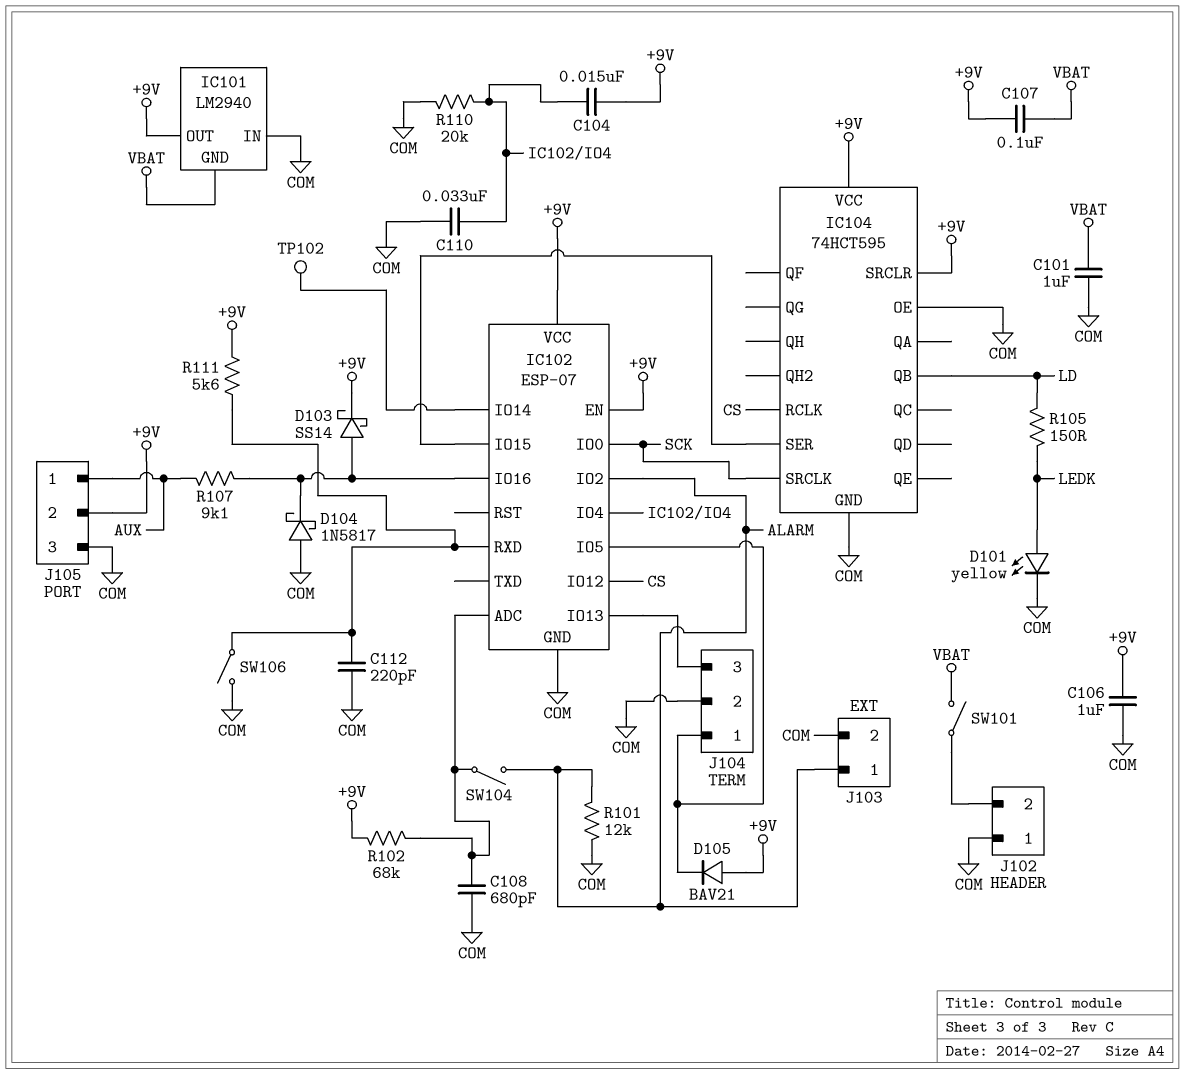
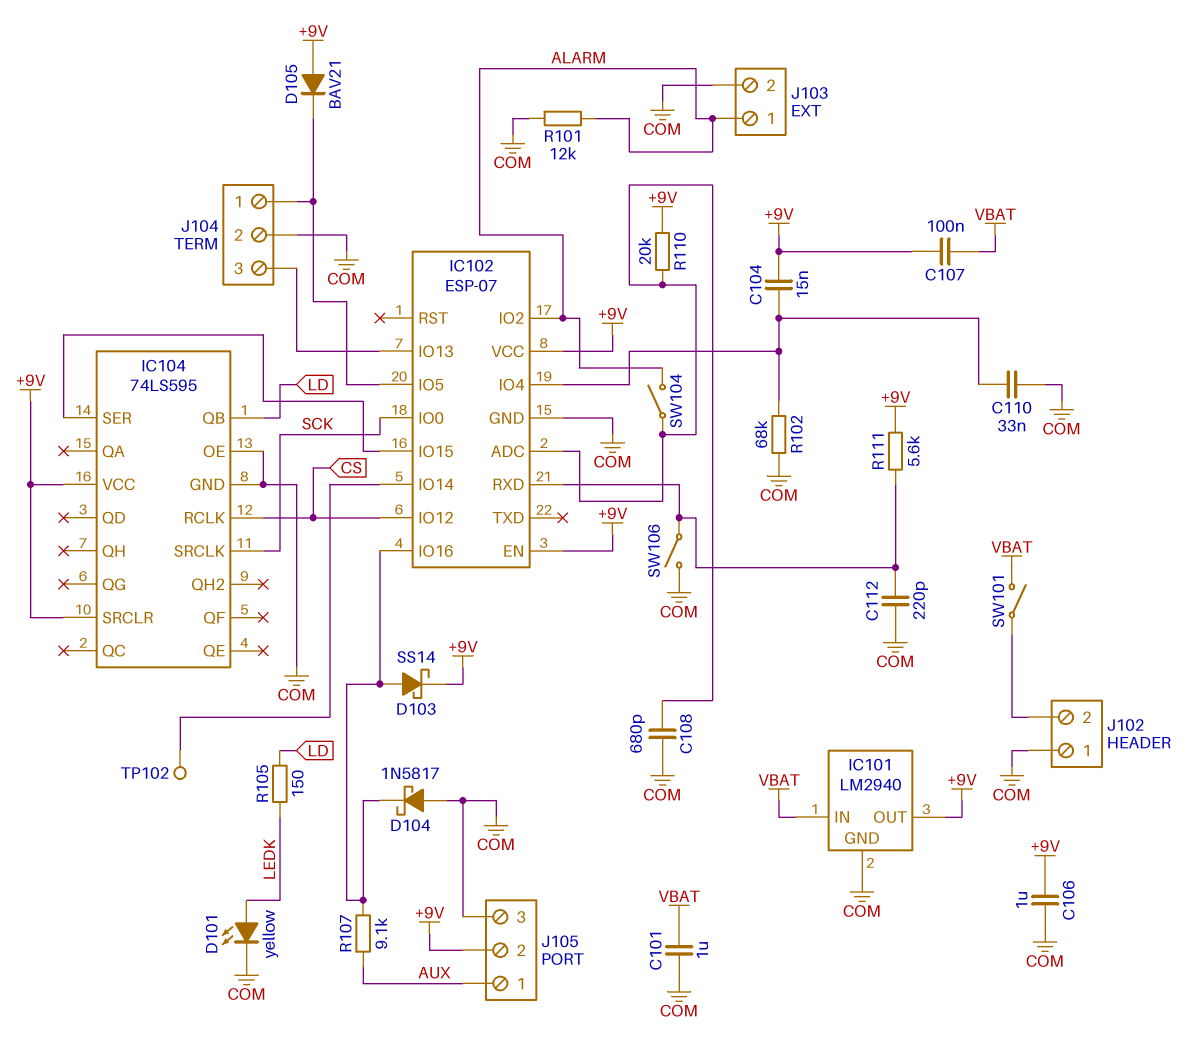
IC101 pin GND: VBAT -> COM
IC101 pin IN: COM -> VBAT
IC104: 74HCT595 -> 74LS595
R102: 68k (+9V, IC102/ADC) -> 68k (COM, IC102/IO4)
R110: 20k (COM, IC102/IO4) -> 20k (+9V, IC102/ADC)

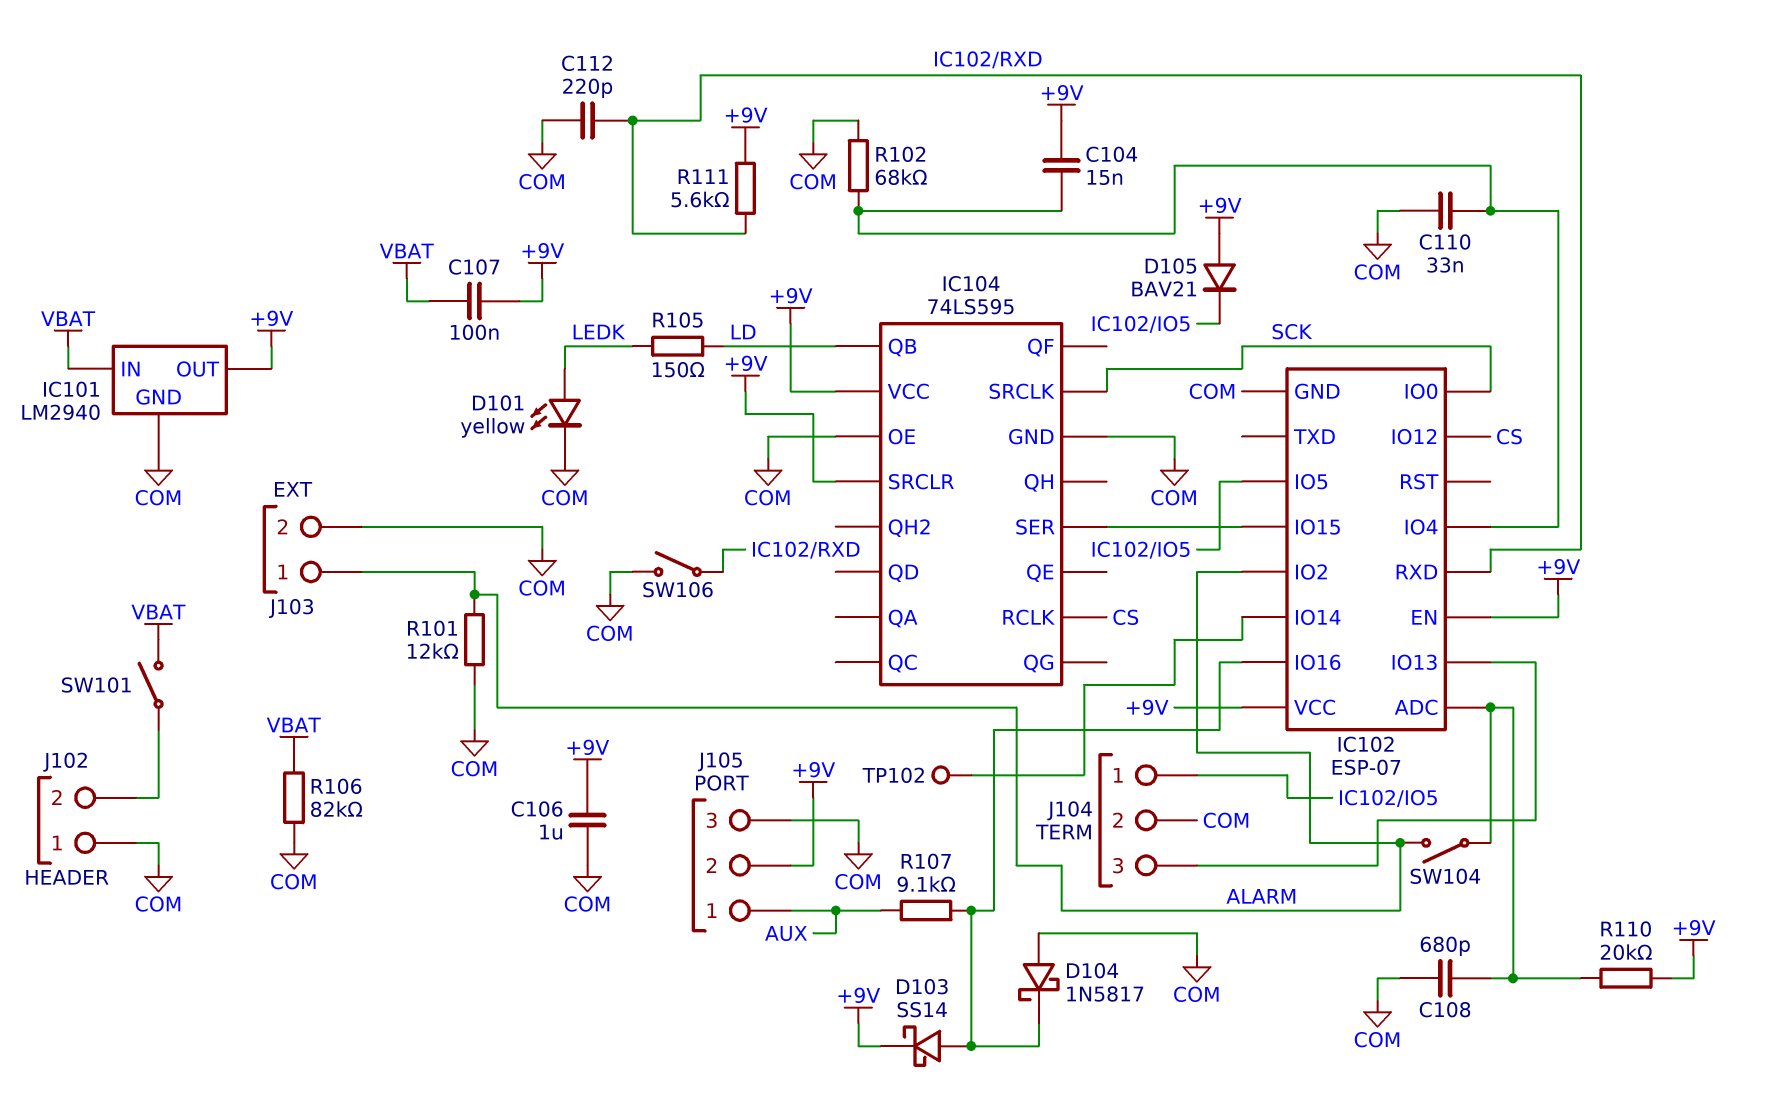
C101: 1uF (COM, VBAT) -> none
R106: none -> 82k (COM, VBAT)

